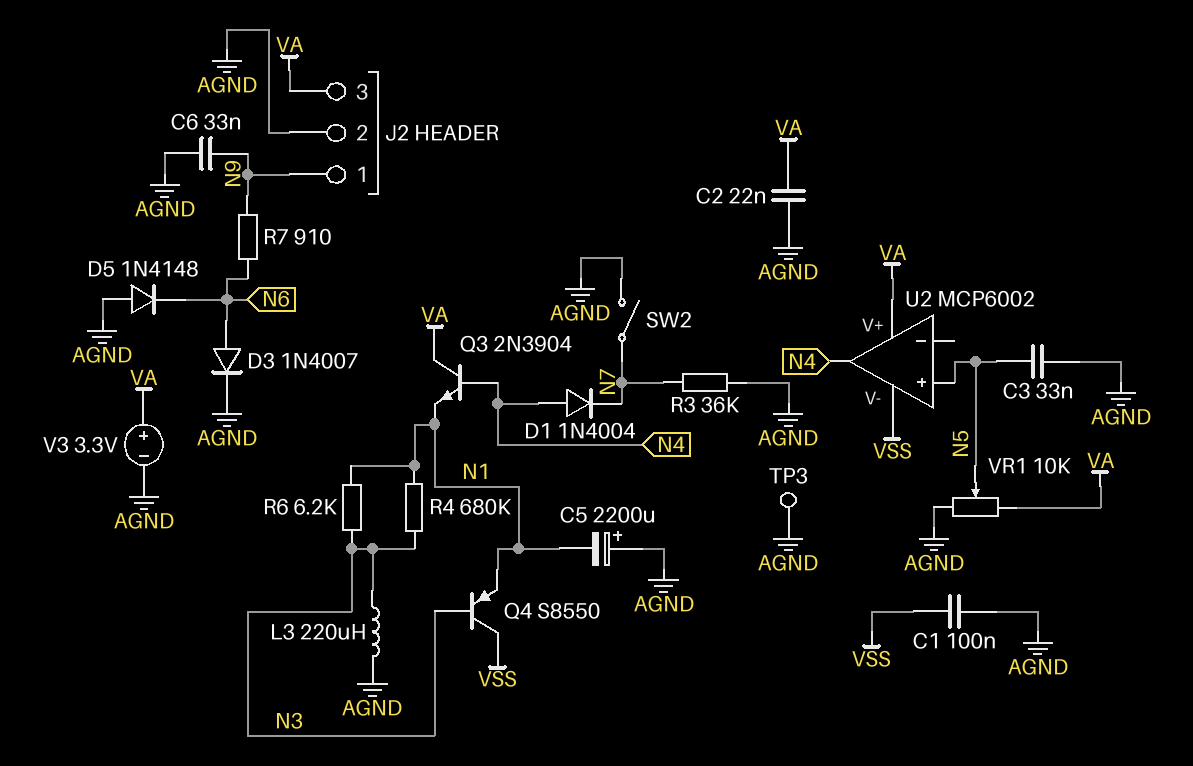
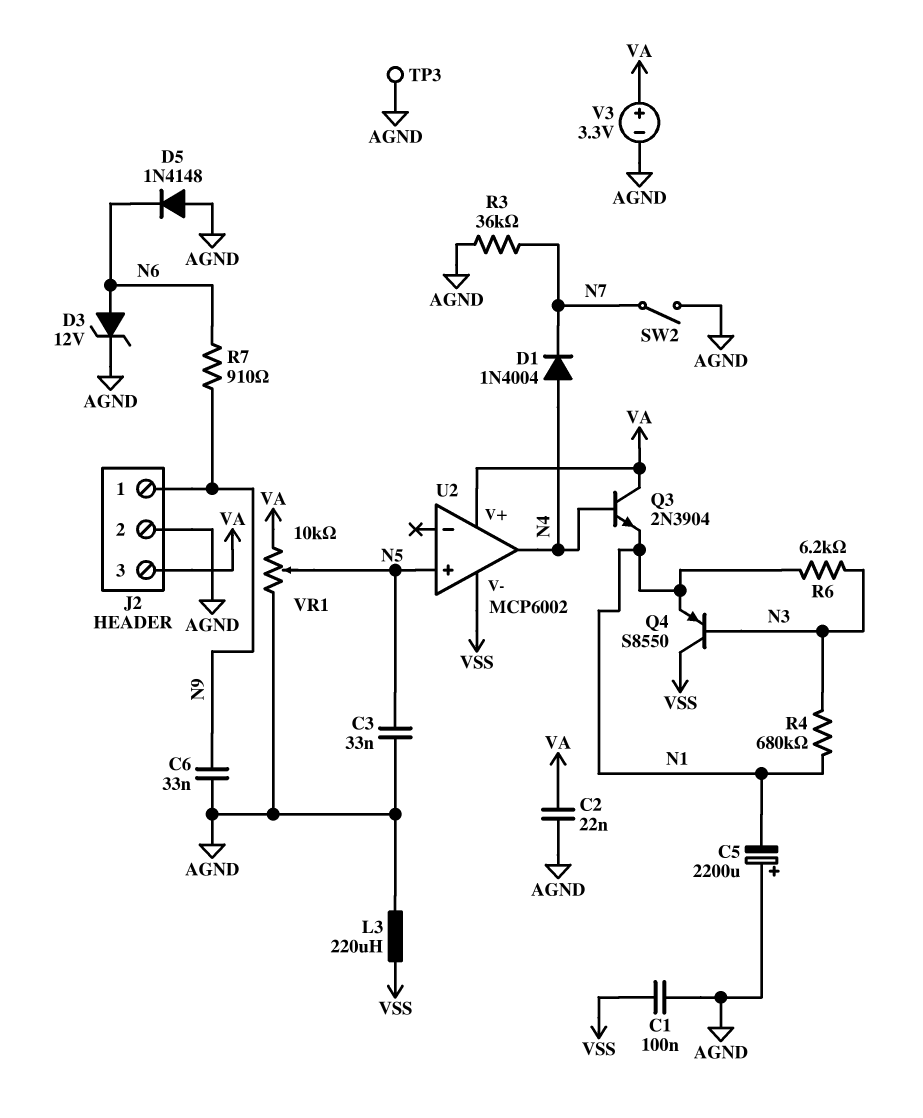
D3: diode 1N4007 (A N6, K AGND) -> zener 12V (A N6, K AGND)
L3: 220uH (AGND, N3) -> 220uH (AGND, VSS)

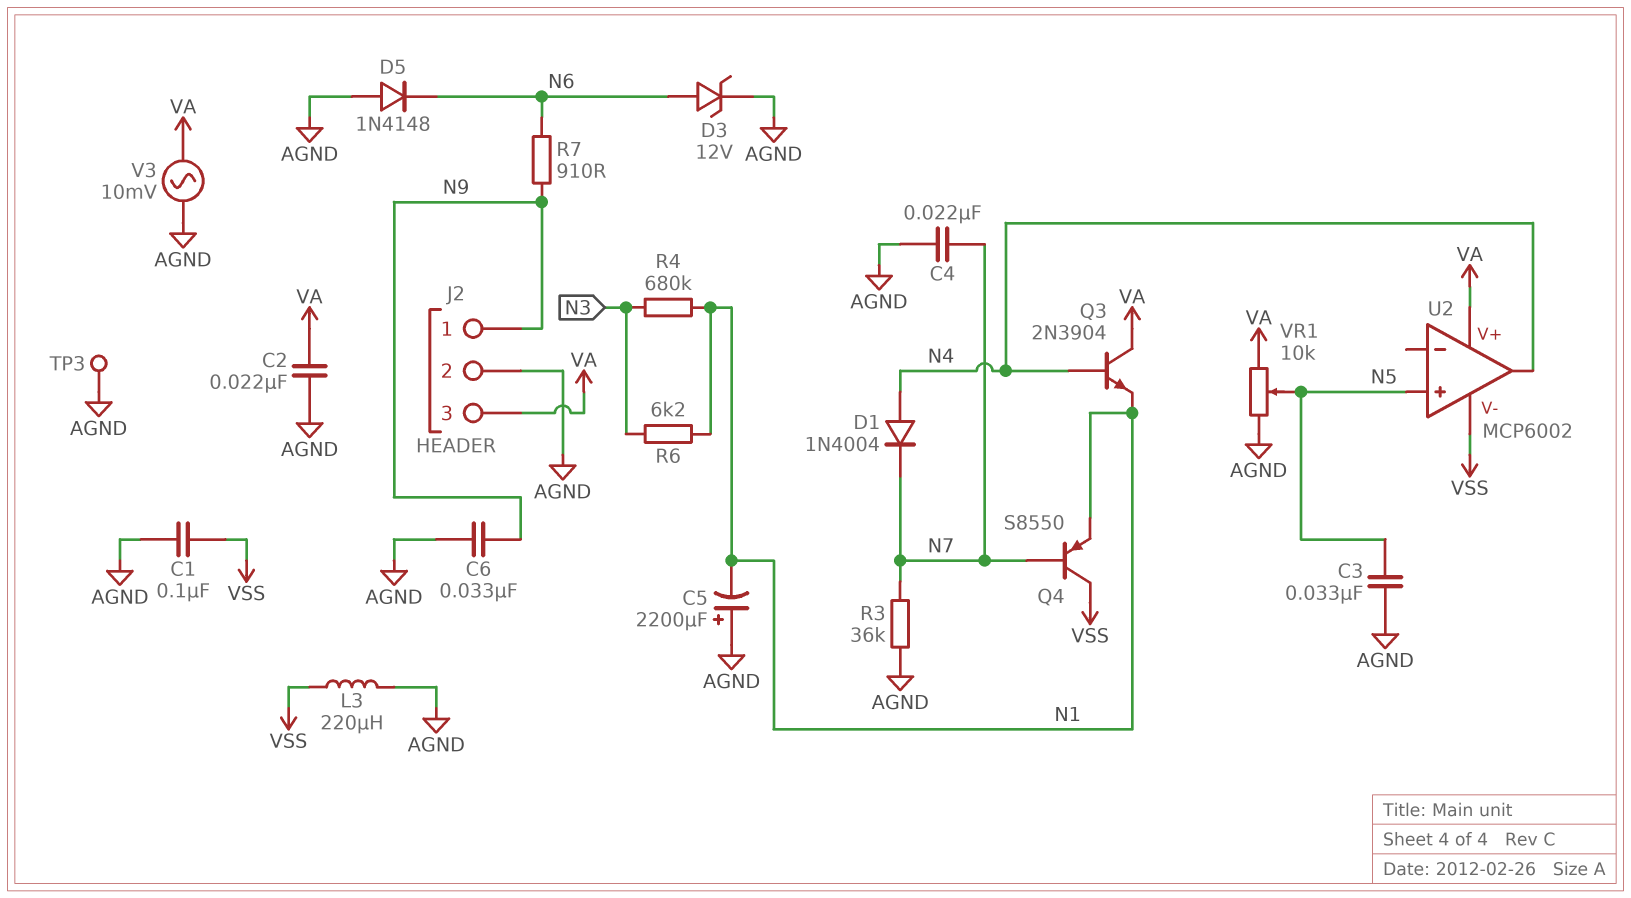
C4: none -> 22nF (AGND, N7)
Q4: PNP S8550 (B N3, C VSS, E N1) -> PNP S8550 (B N7, C VSS, E N1)
SW2: switch (AGND, N7) -> none
V3: 3.3V (plus VA, minus AGND) -> AC 10mV (AGND, VA)

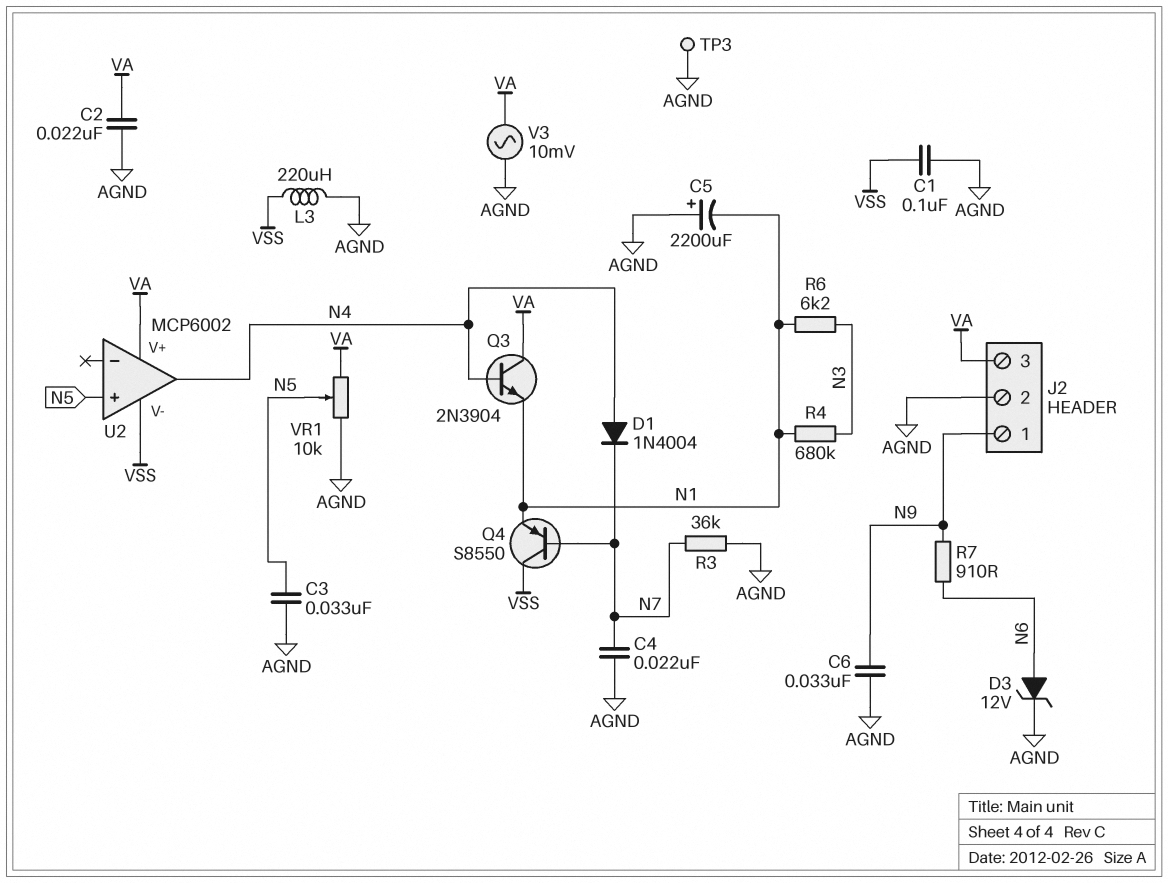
D5: diode 1N4148 (A AGND, K N6) -> none

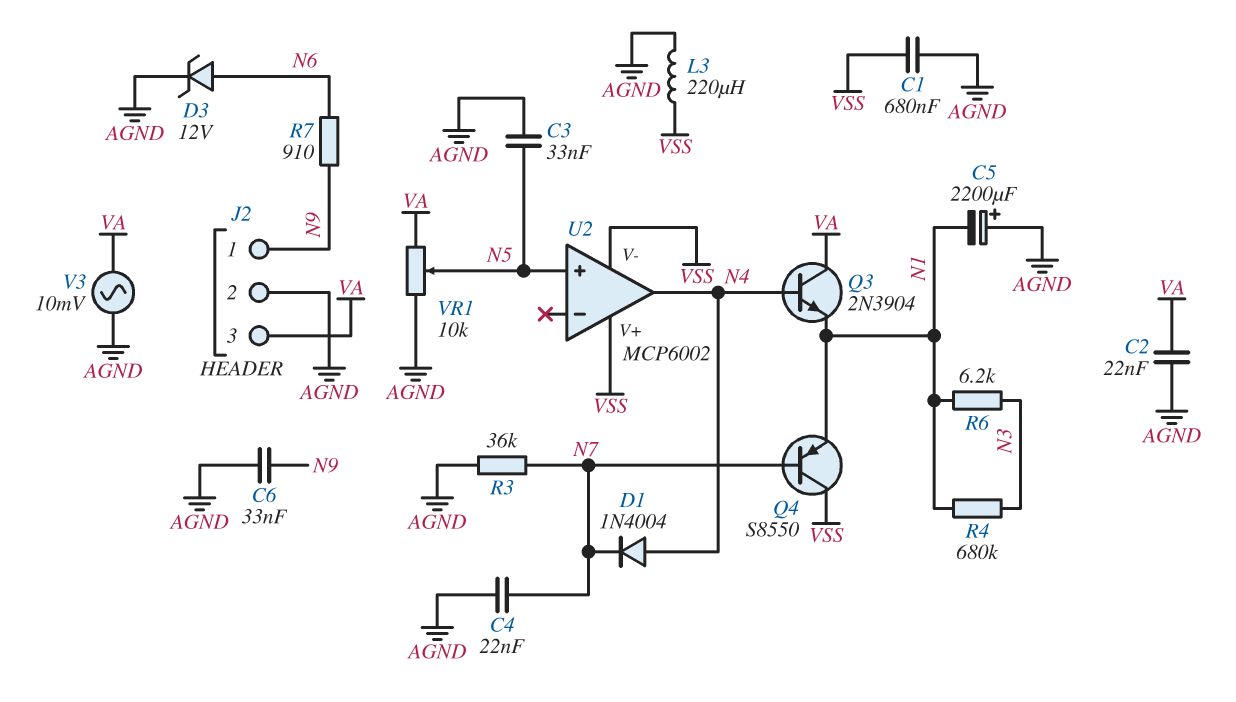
C1: 100nF (AGND, VSS) -> 680nF (AGND, VSS)
TP3: test point (AGND) -> none
U2 pin V+: VA -> VSS

